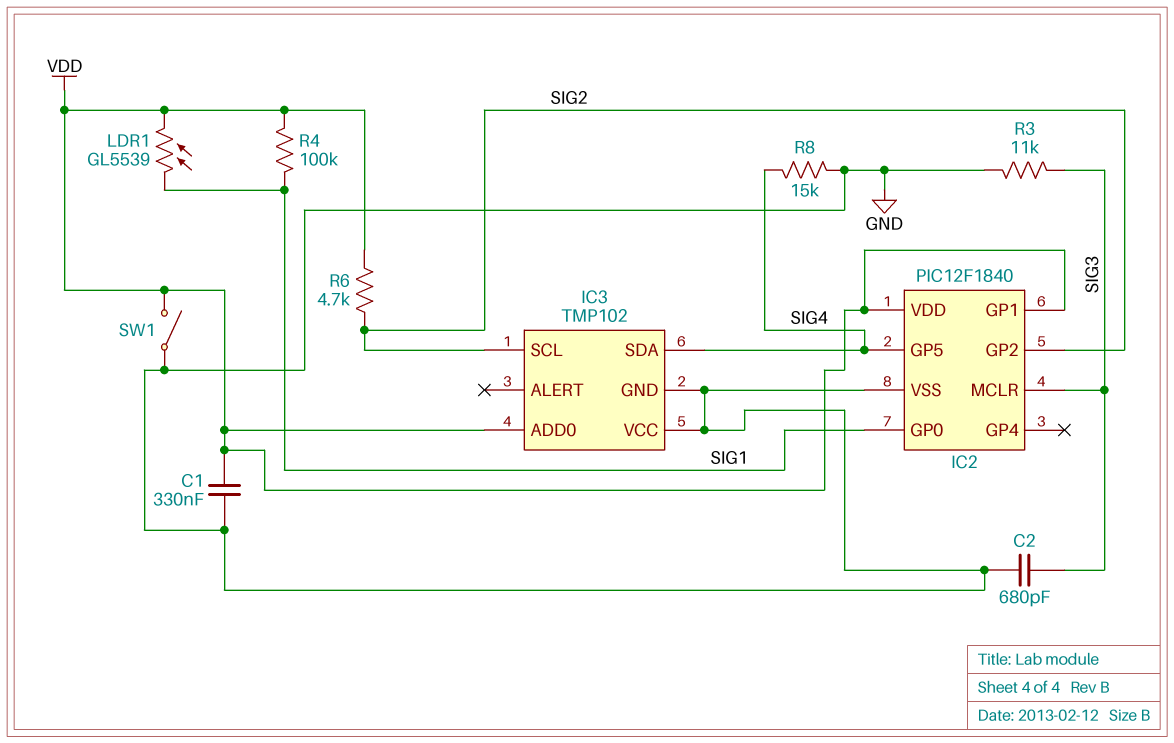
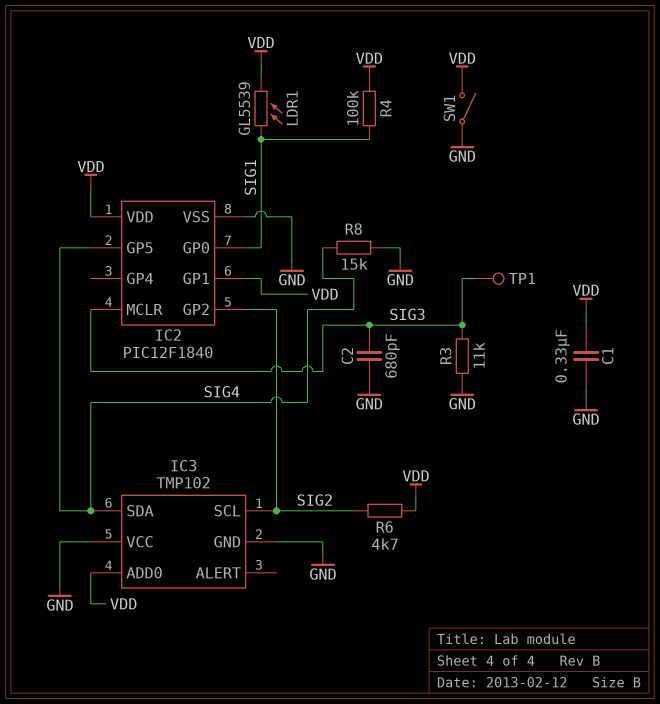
TP1: none -> test point (SIG3)

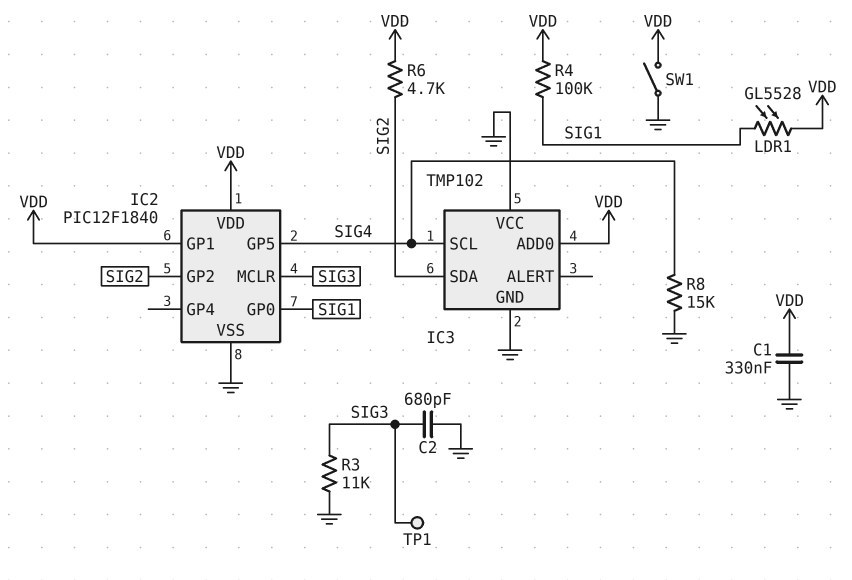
IC3 pin SCL: SIG2 -> SIG4
IC3 pin SDA: SIG4 -> SIG2
LDR1: GL5539 (SIG1, VDD) -> GL5528 (SIG1, VDD)

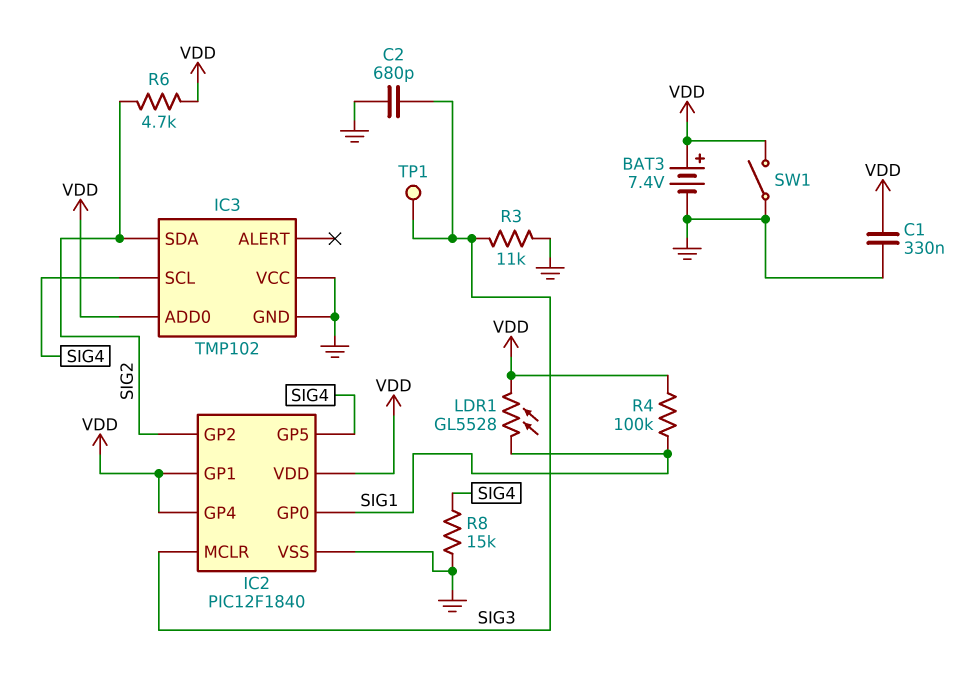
BAT3: none -> 7.4V (plus VDD, minus GND)
IC2 pin GP4: none -> VDD

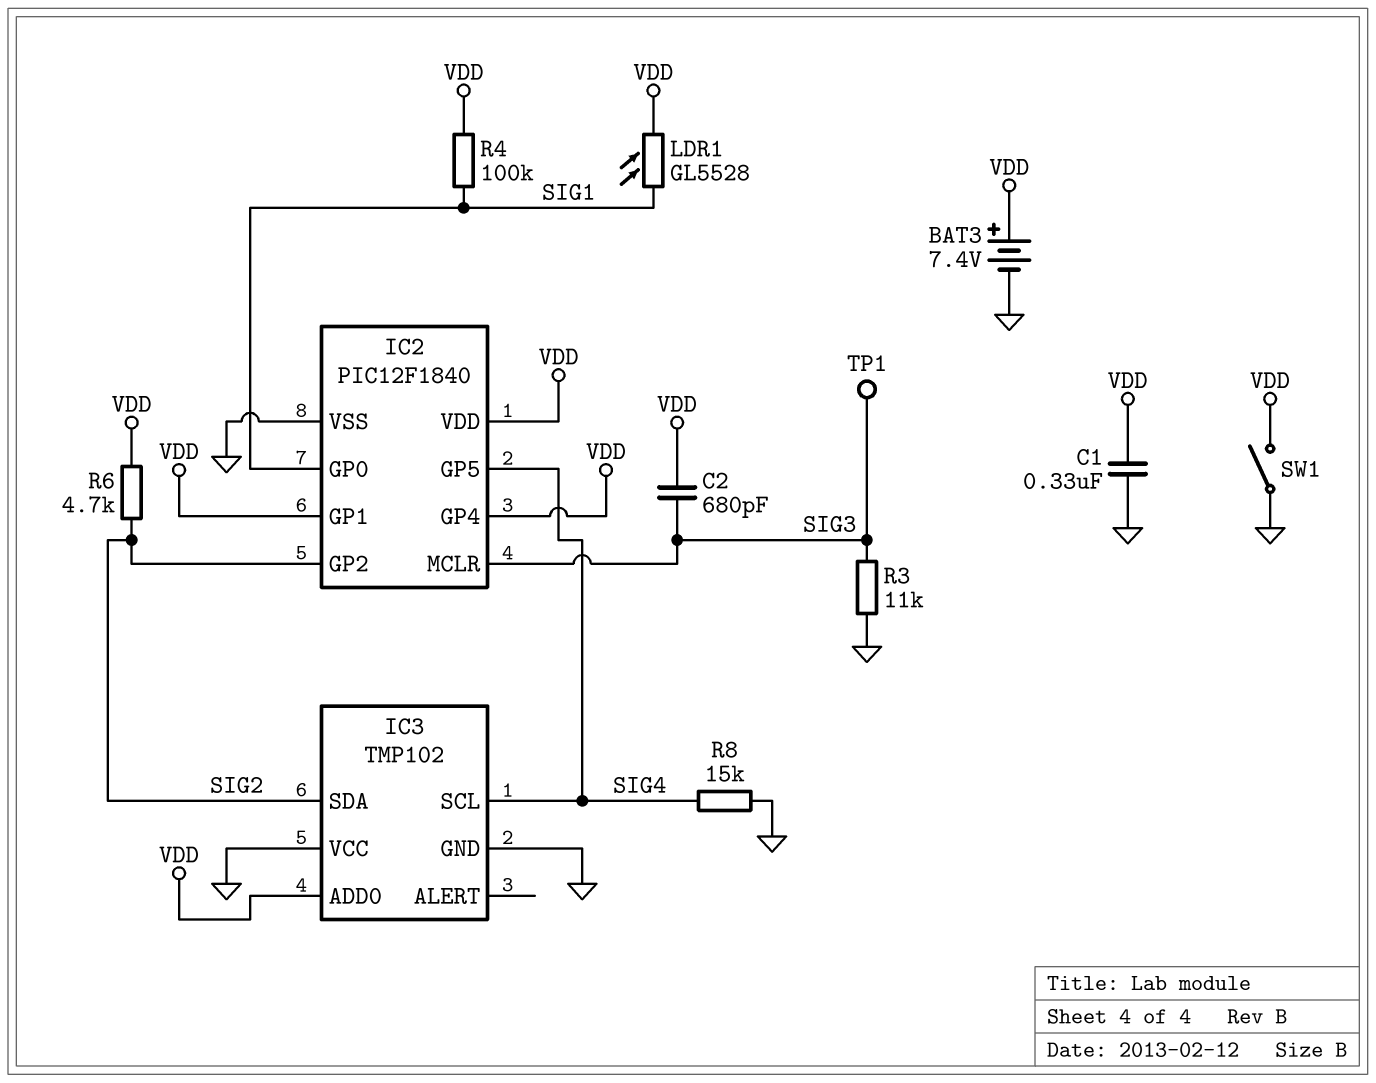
C2: 680pF (GND, SIG3) -> 680pF (SIG3, VDD)

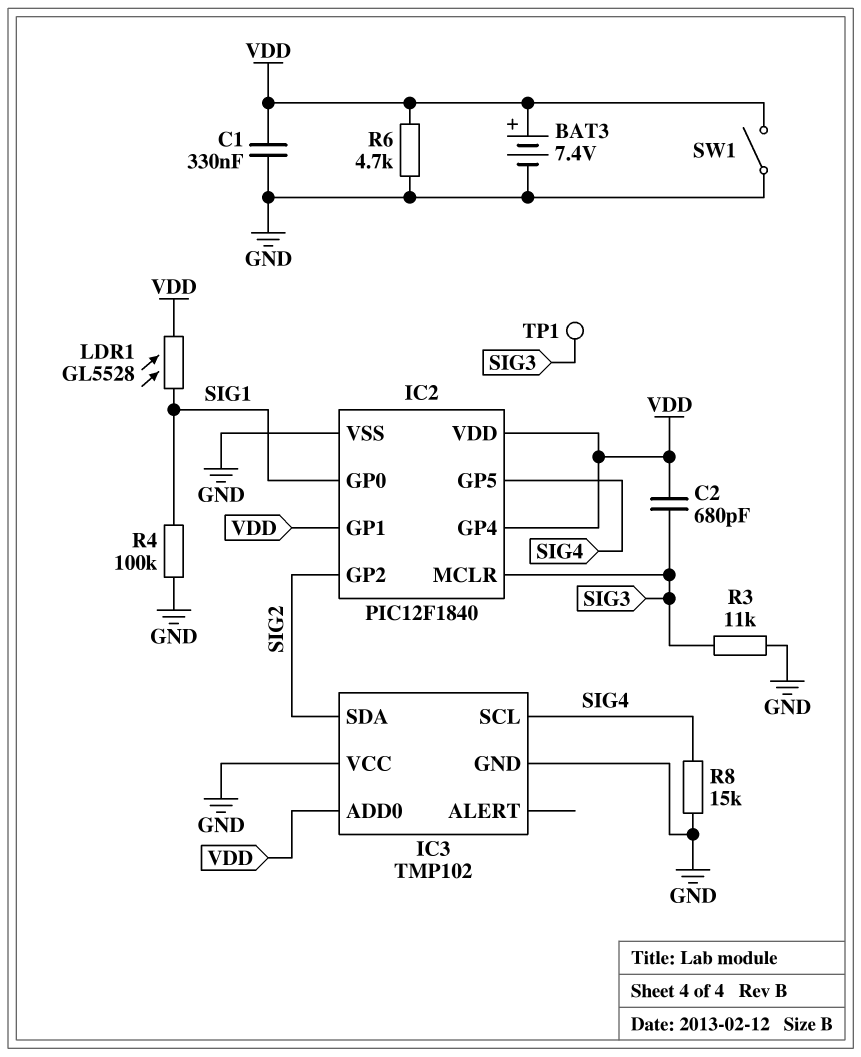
R4: 100k (SIG1, VDD) -> 100k (GND, SIG1)
R6: 4.7k (SIG2, VDD) -> 4.7k (GND, VDD)

